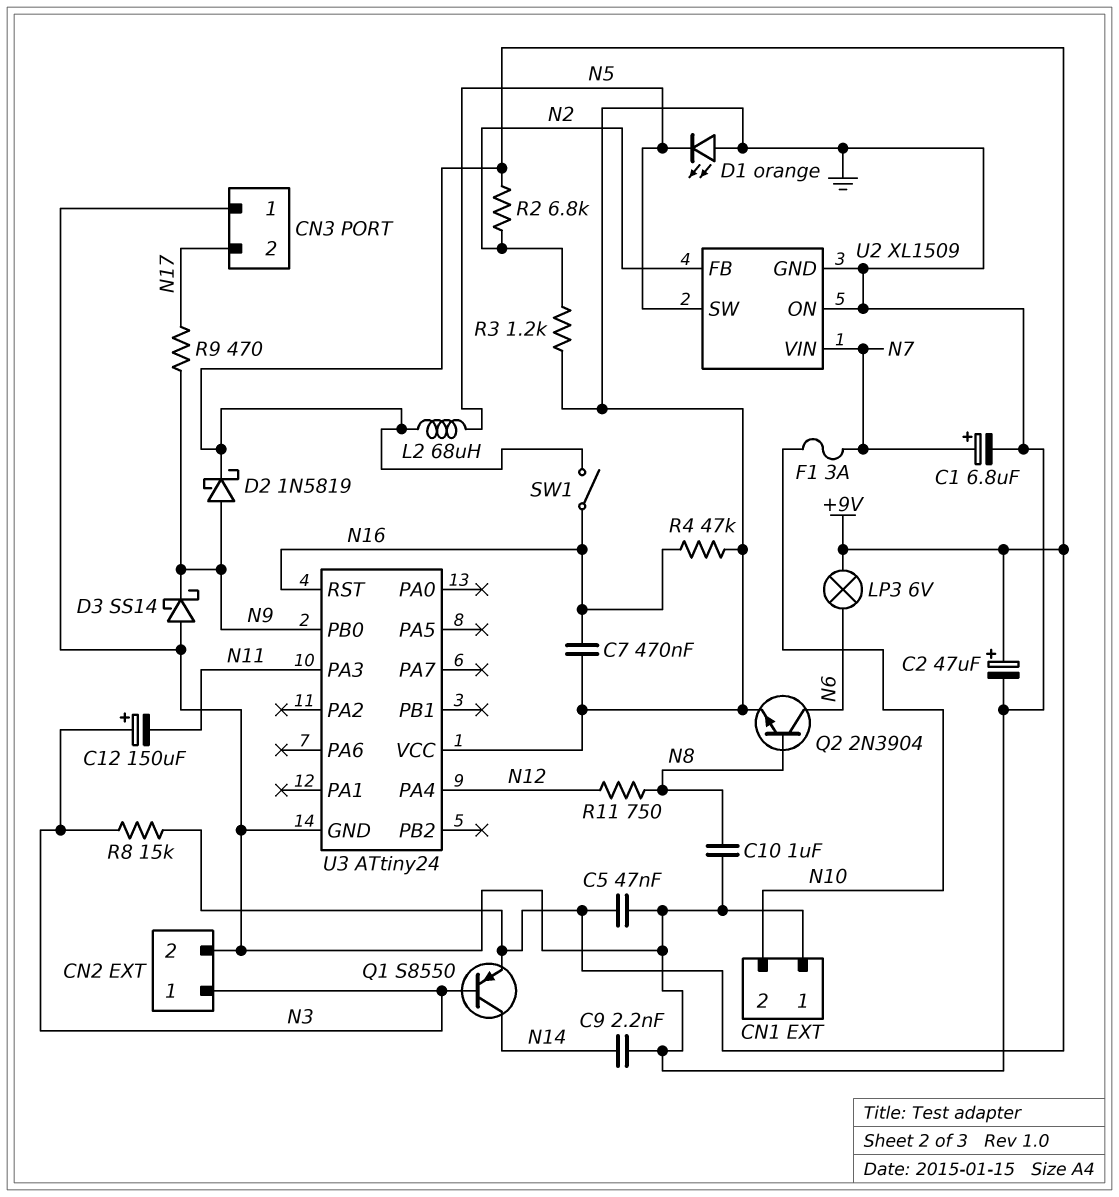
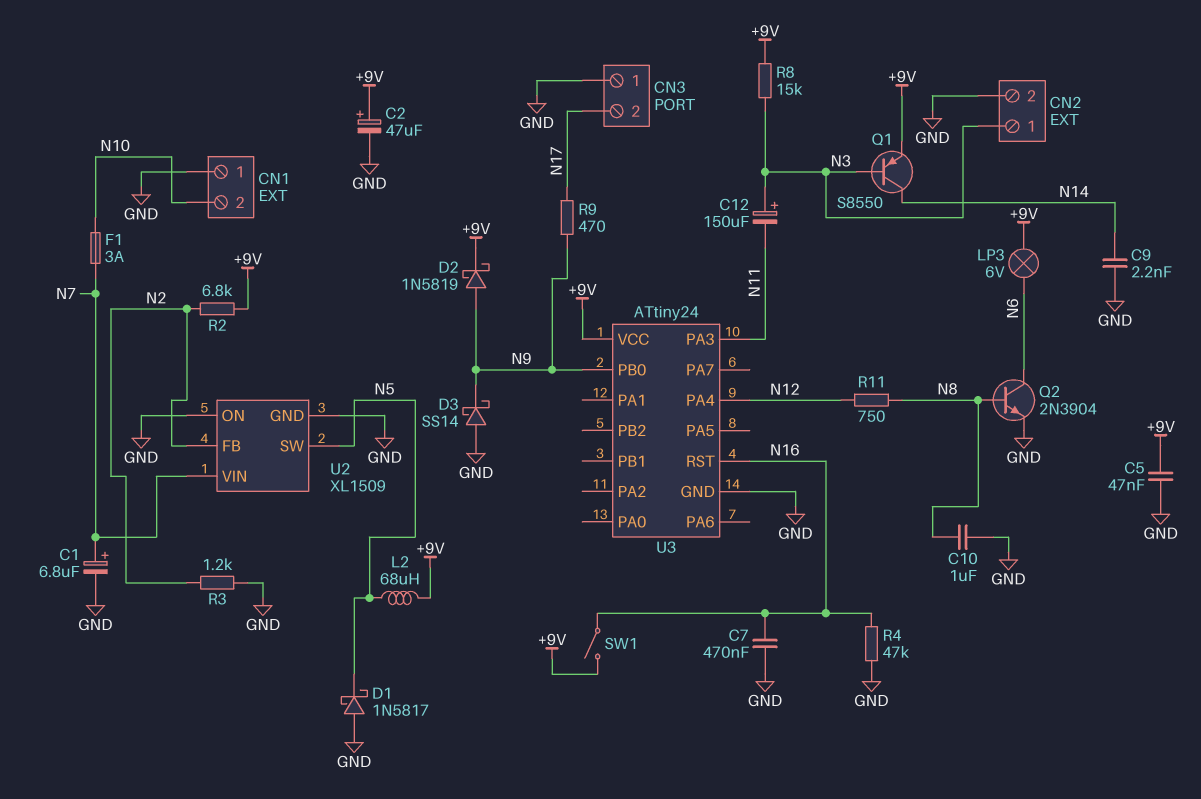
D1: LED orange (A GND, K N5) -> schottky 1N5817 (A GND, K N5)
U3 pin VCC: GND -> +9V

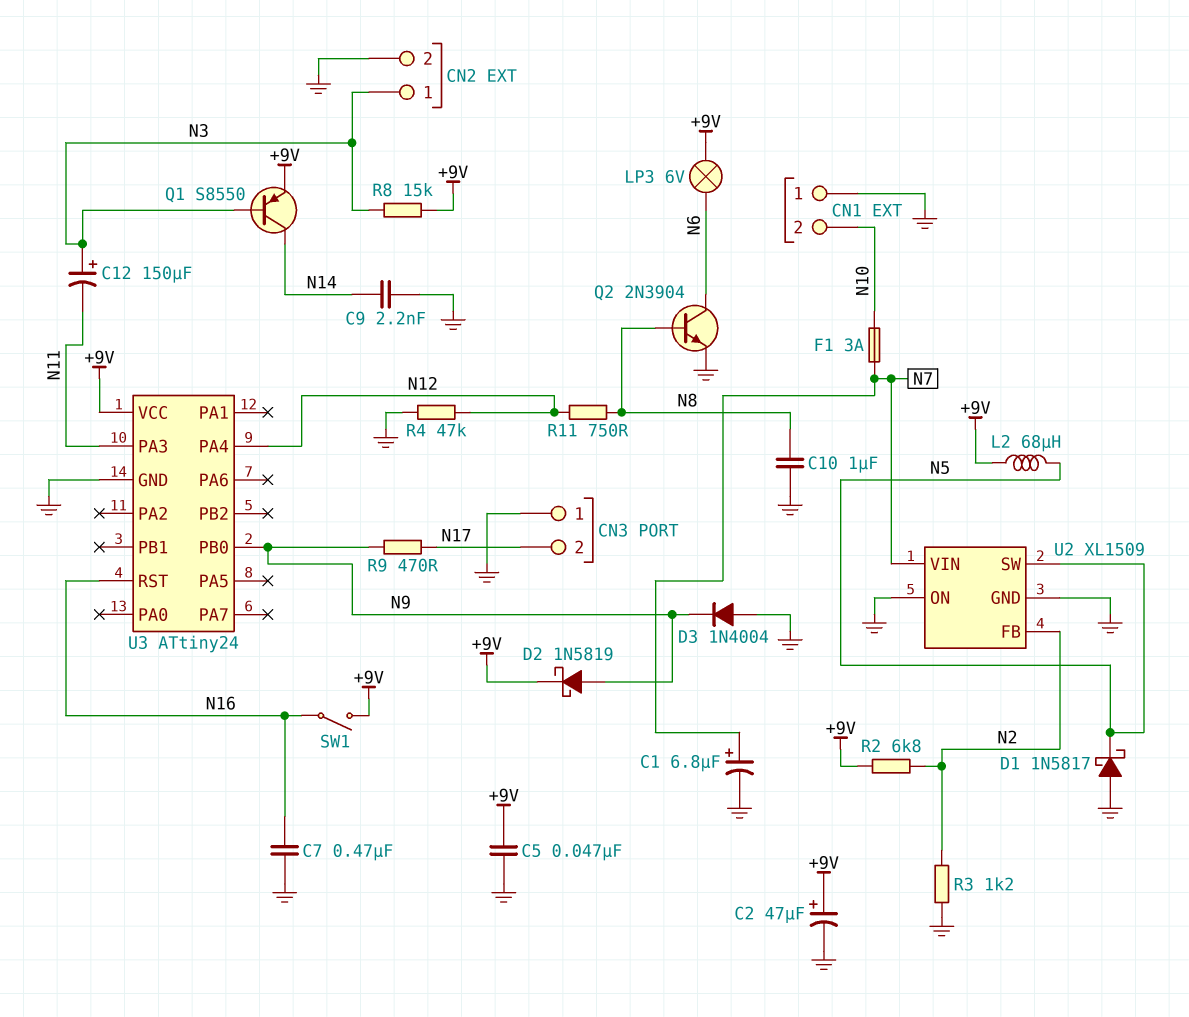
D3: schottky SS14 (A GND, K N9) -> diode 1N4004 (A GND, K N9)
R4: 47k (GND, N16) -> 47k (GND, N12)

